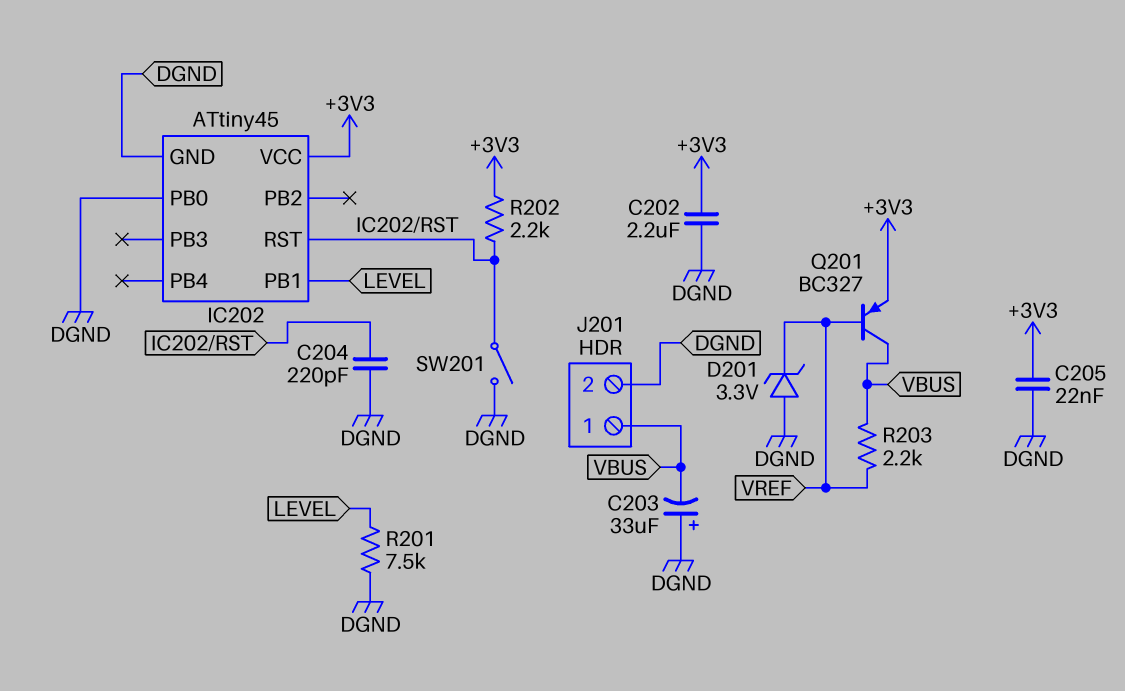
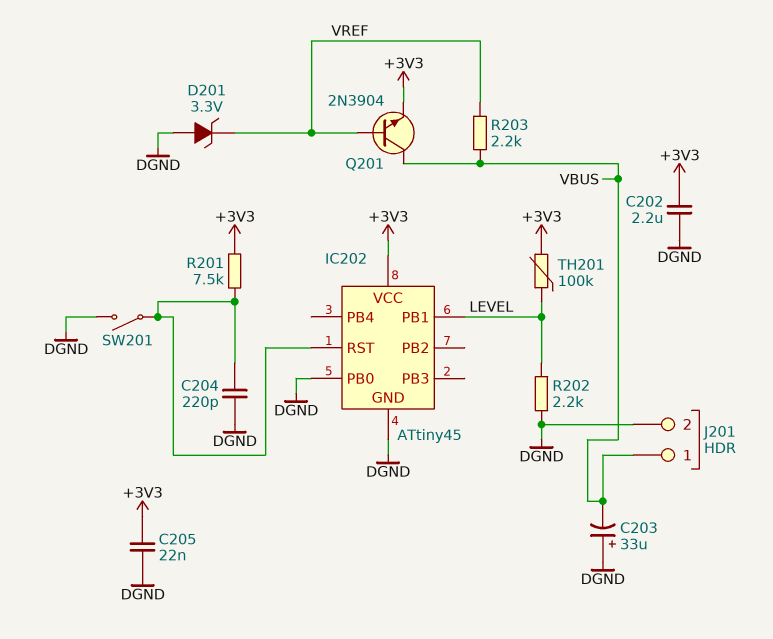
Q201: PNP BC327 (B VREF, C VBUS, E +3V3) -> NPN 2N3904 (B VREF, C VBUS, E +3V3)
R201: 7.5k (DGND, LEVEL) -> 7.5k (+3V3, IC202/RST)
R202: 2.2k (+3V3, IC202/RST) -> 2.2k (DGND, LEVEL)
TH201: none -> 100k (+3V3, LEVEL)

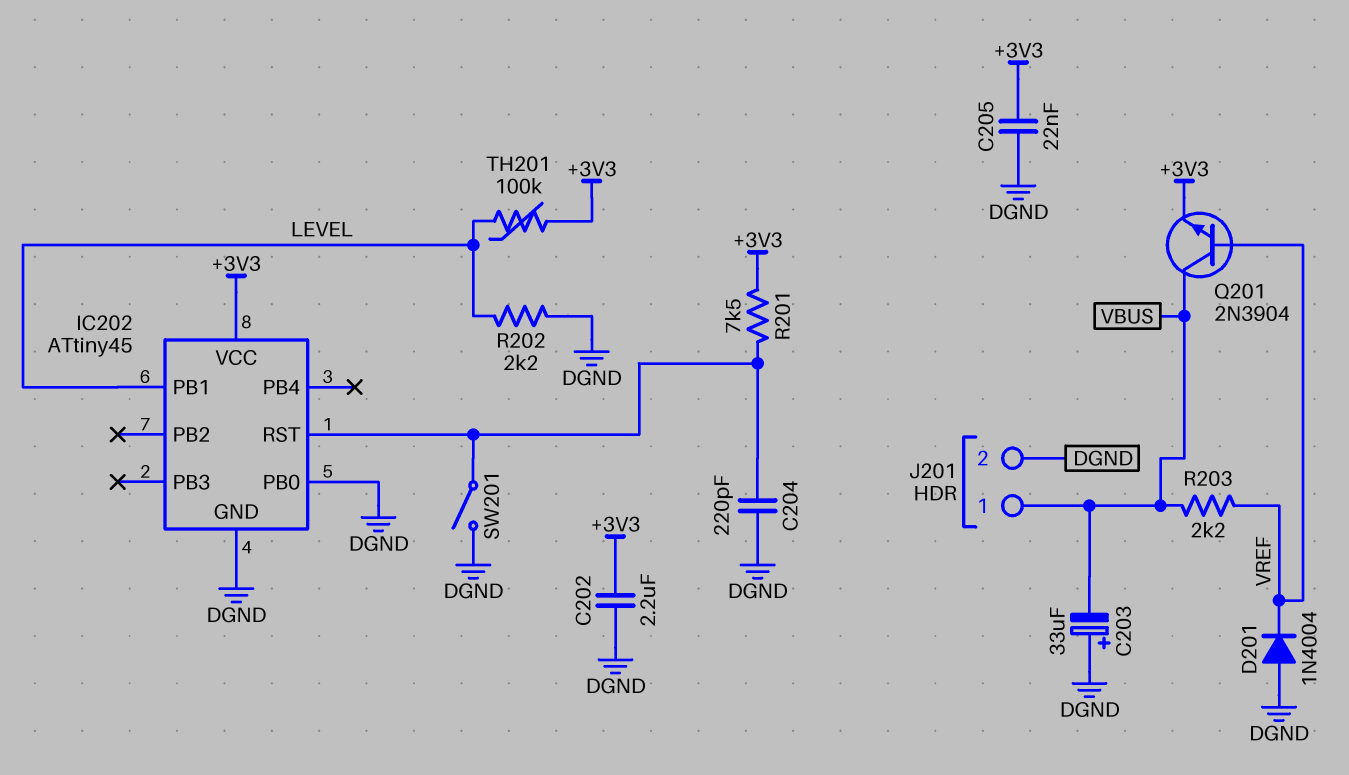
D201: zener 3.3V (A DGND, K VREF) -> diode 1N4004 (A DGND, K VREF)

